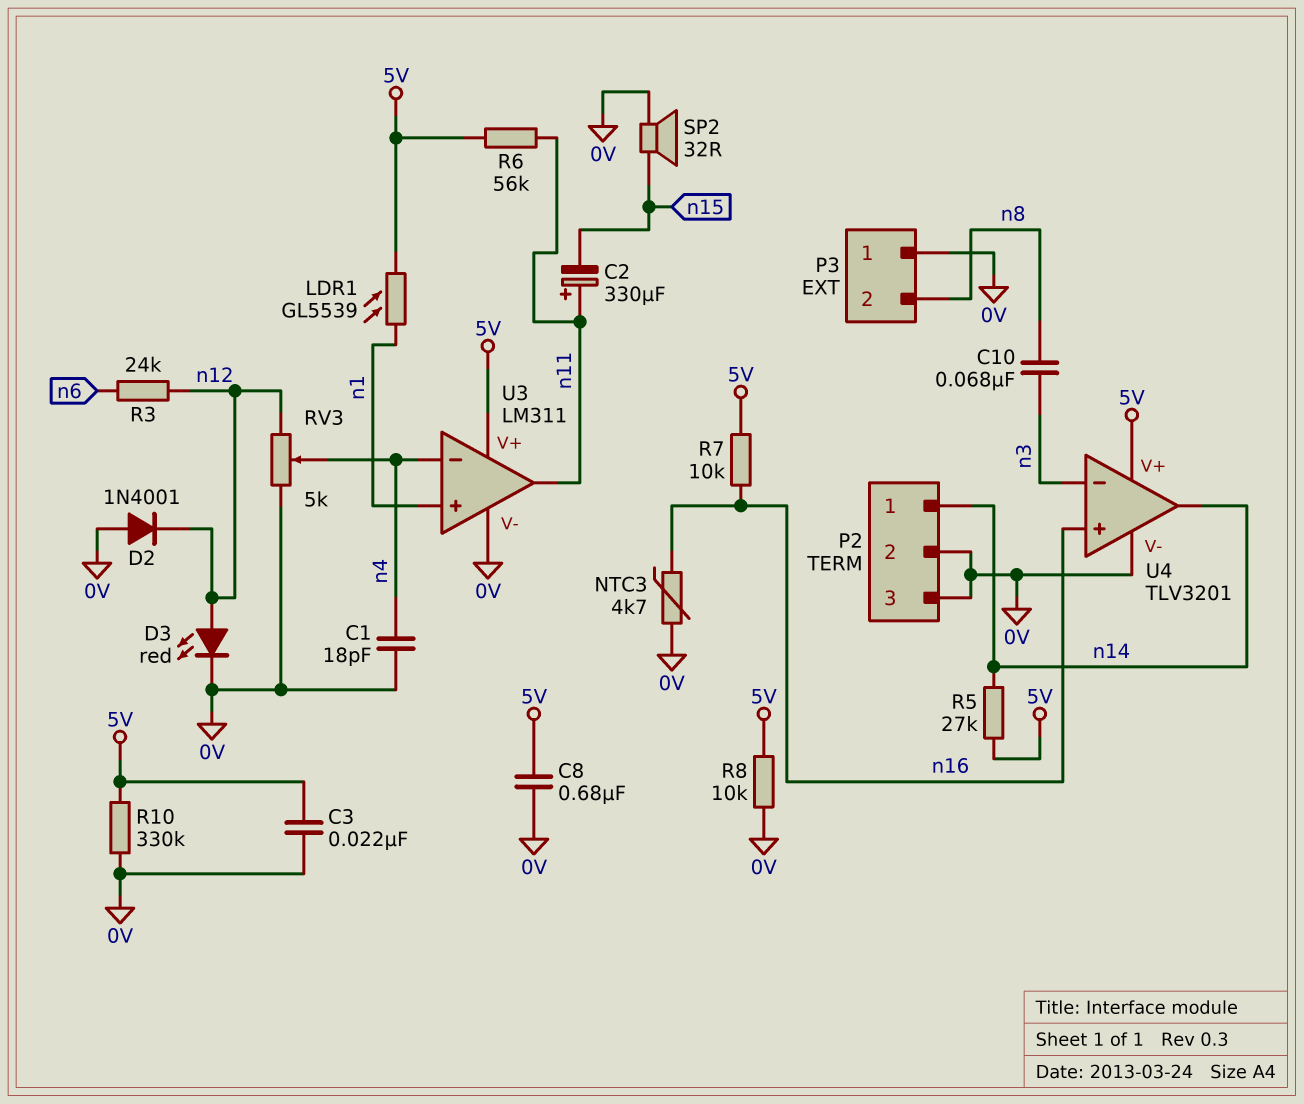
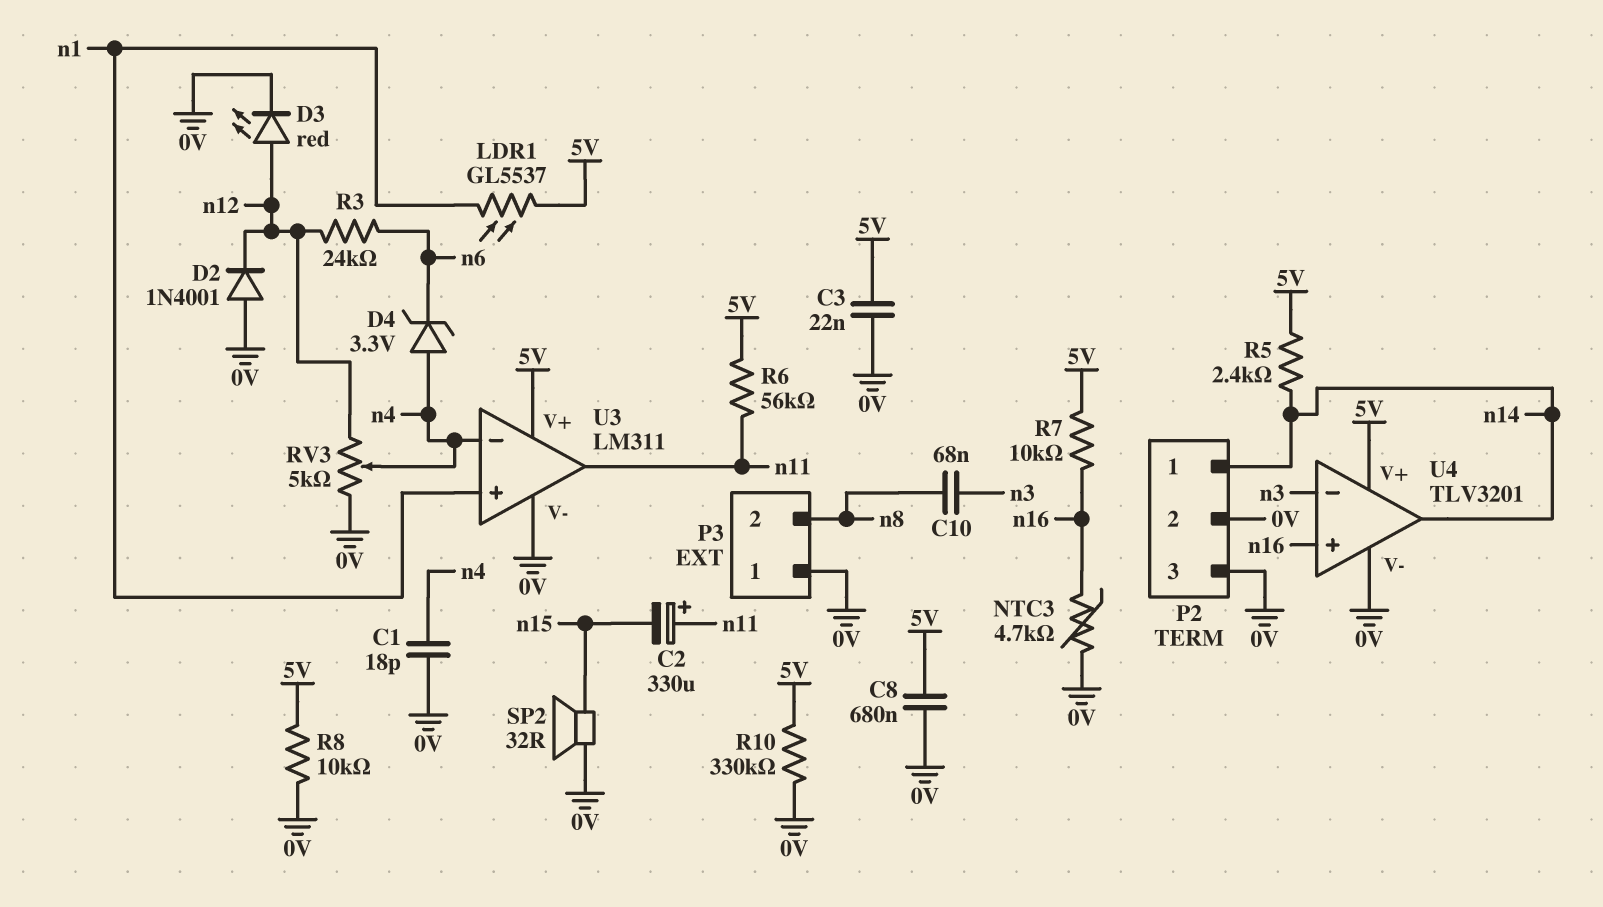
D4: none -> zener 3.3V (A n4, K n6)
LDR1: GL5539 (5V, n1) -> GL5537 (5V, n1)
R5: 27k (5V, n14) -> 2.4k (5V, n14)

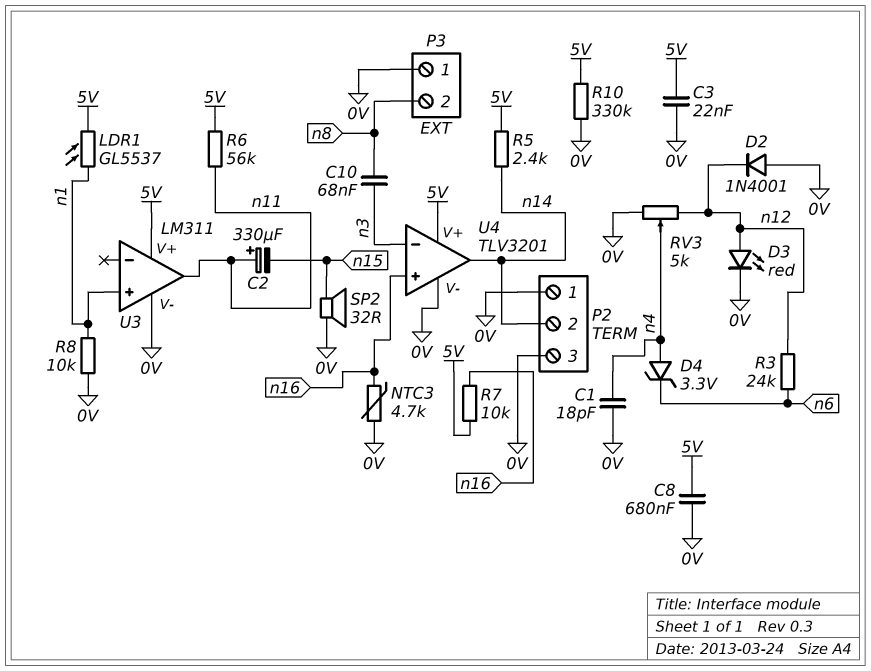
P2 pin 1: n14 -> 0V
P2 pin 2: 0V -> n14
R8: 10k (0V, 5V) -> 10k (0V, n1)
U3 pin in-: n4 -> none

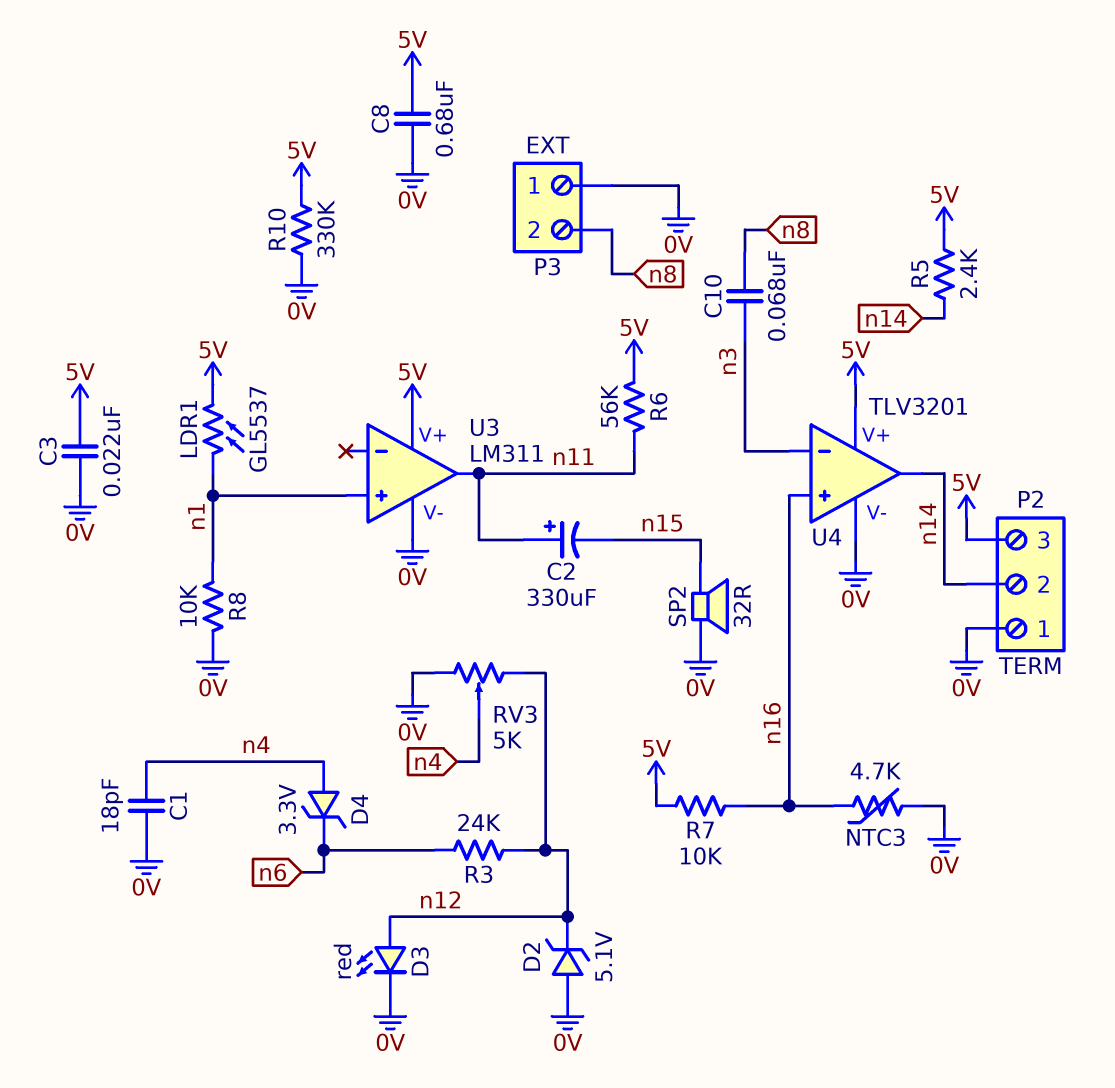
D2: diode 1N4001 (A 0V, K n12) -> zener 5.1V (A 0V, K n12)
P2 pin 3: 0V -> 5V

